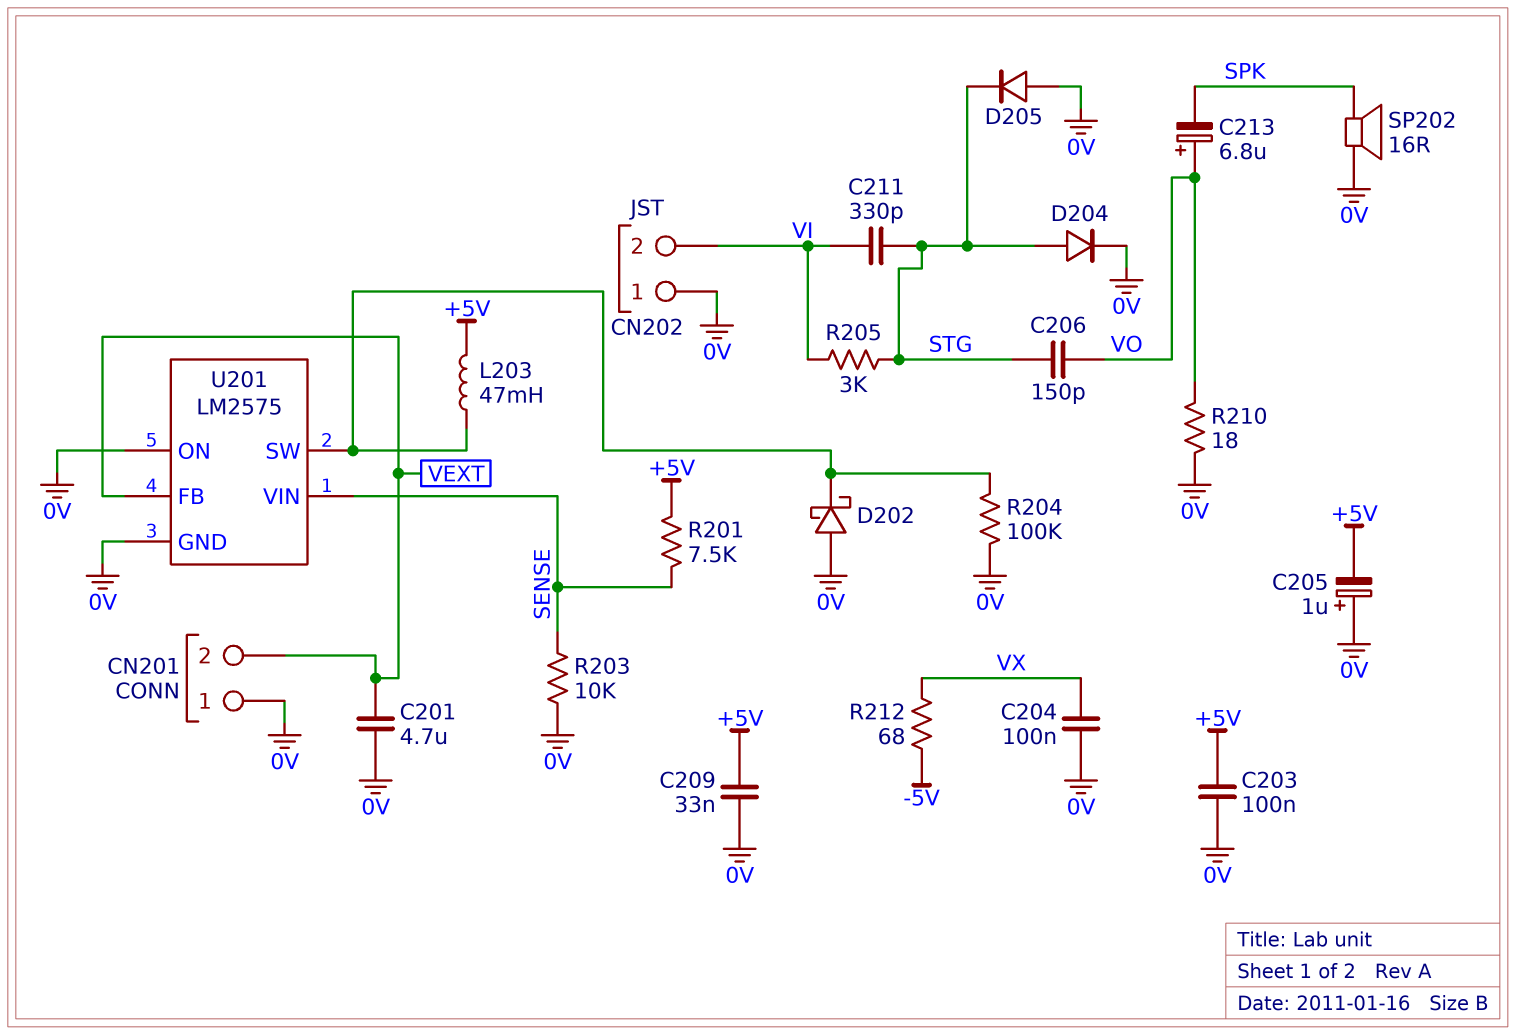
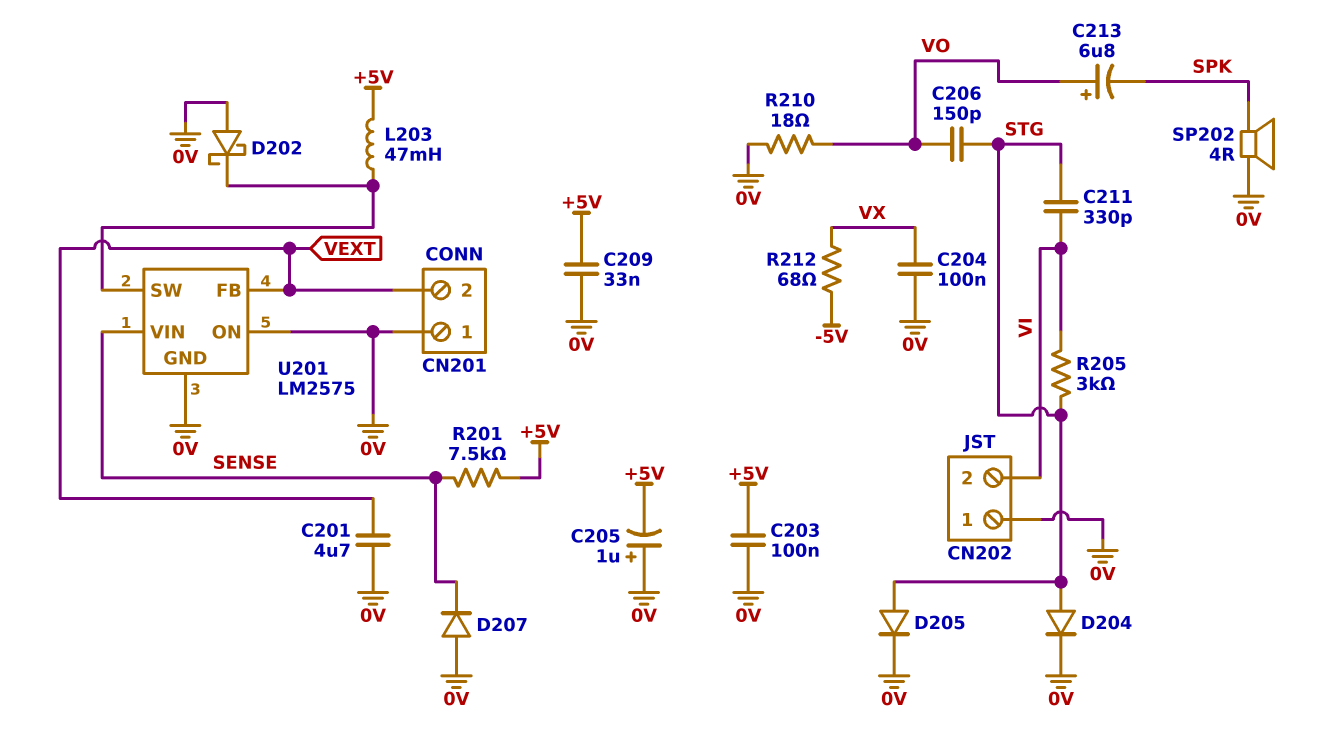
D205: diode (A 0V, K STG) -> diode (A STG, K 0V)
D207: none -> diode (A 0V, K SENSE)
R203: 10k (0V, SENSE) -> none
R204: 100k (0V, U201/SW) -> none
SP202: speaker 16R (0V, SPK) -> speaker 4R (0V, SPK)

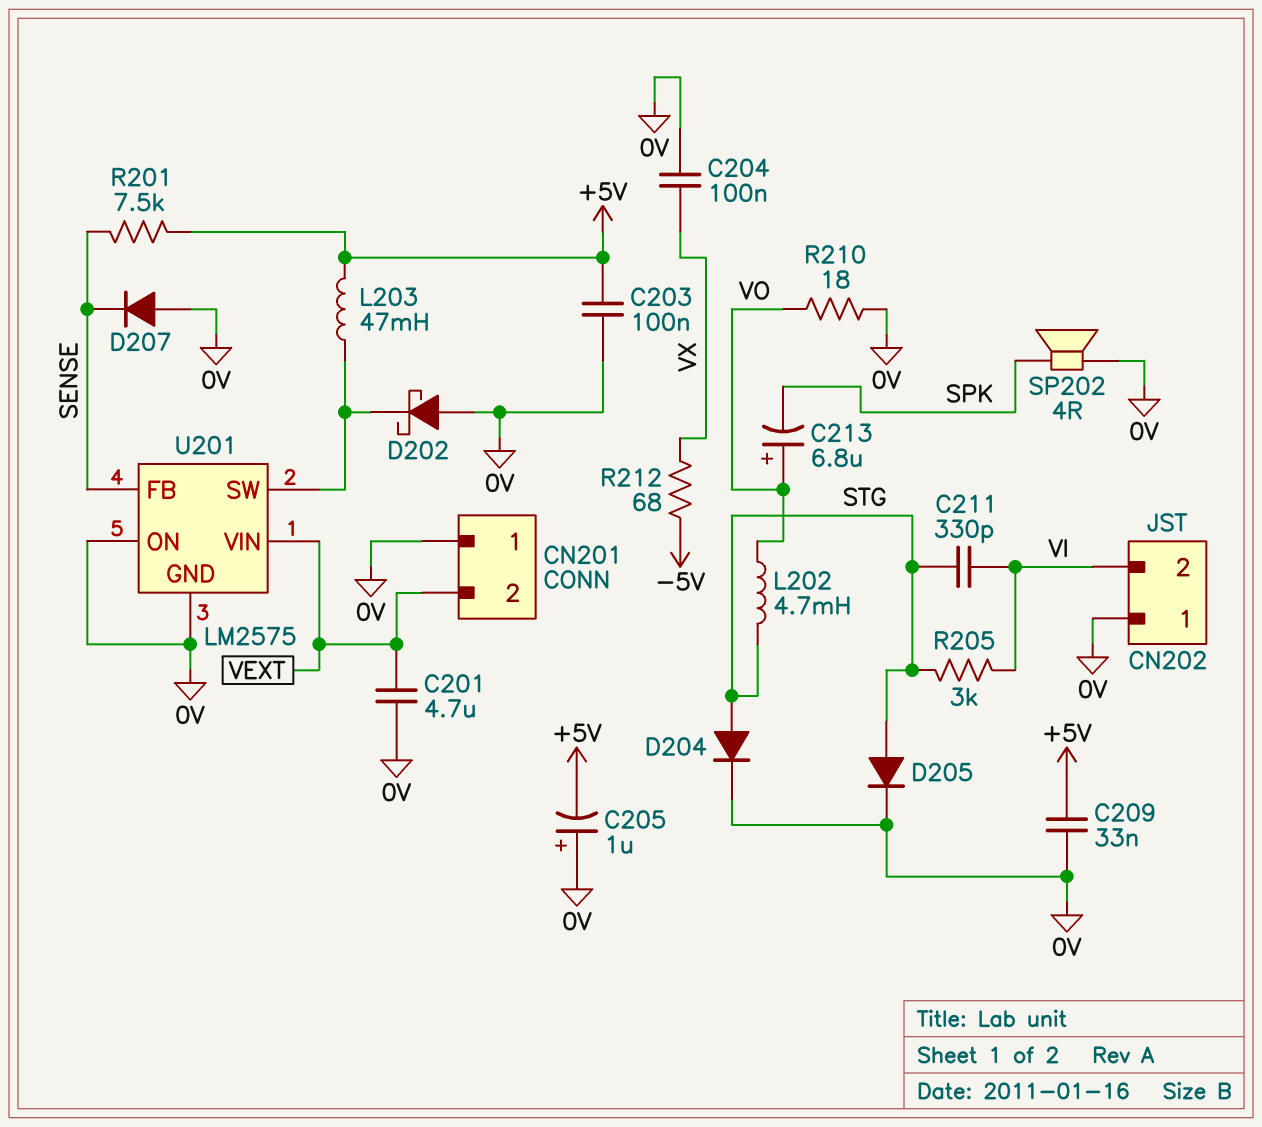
C206: 150pF (STG, VO) -> none
L202: none -> 4.7mH (STG, VO)
U201 pin FB: VEXT -> SENSE
U201 pin VIN: SENSE -> VEXT

